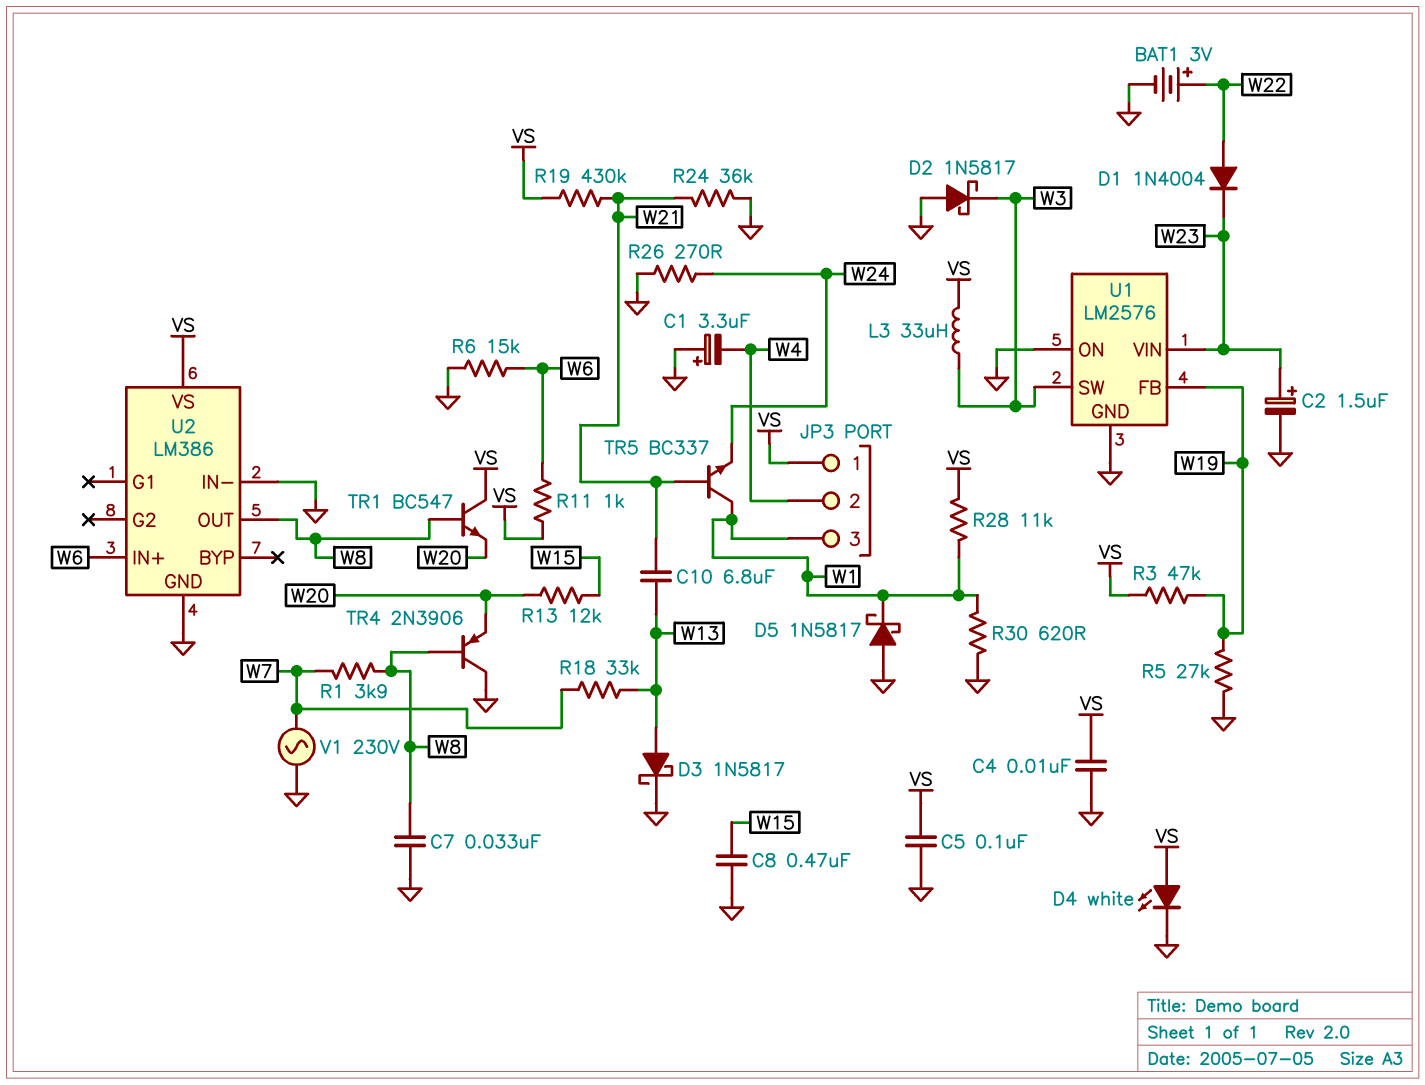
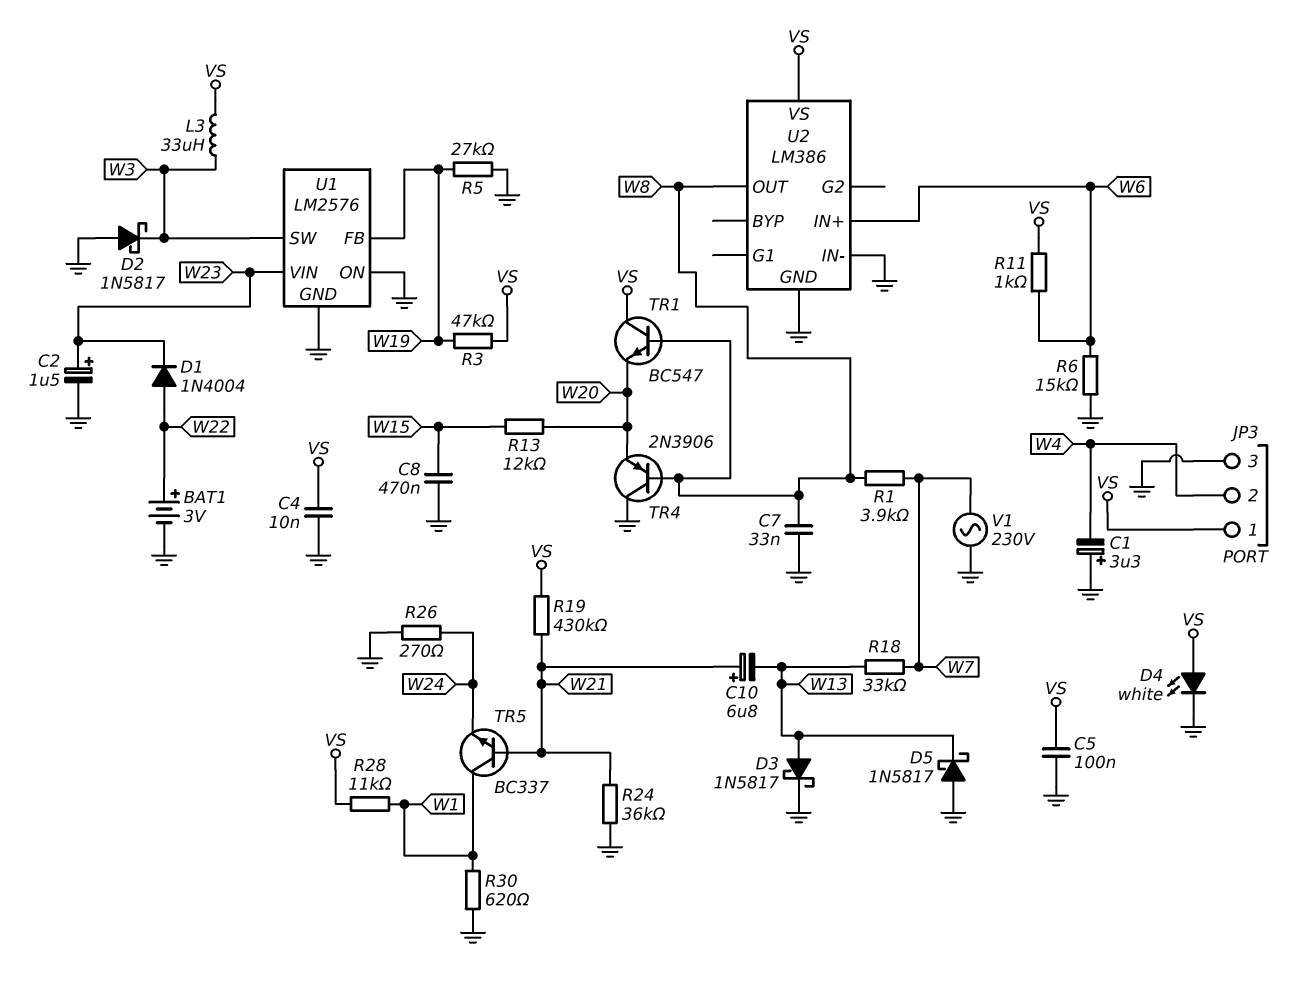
C10: 6.8uF (W13, W21) -> 6.8uF (plus W21, minus W13)
D5: schottky 1N5817 (A GND, K W1) -> schottky 1N5817 (A GND, K W13)
JP3 pin 3: W1 -> GND

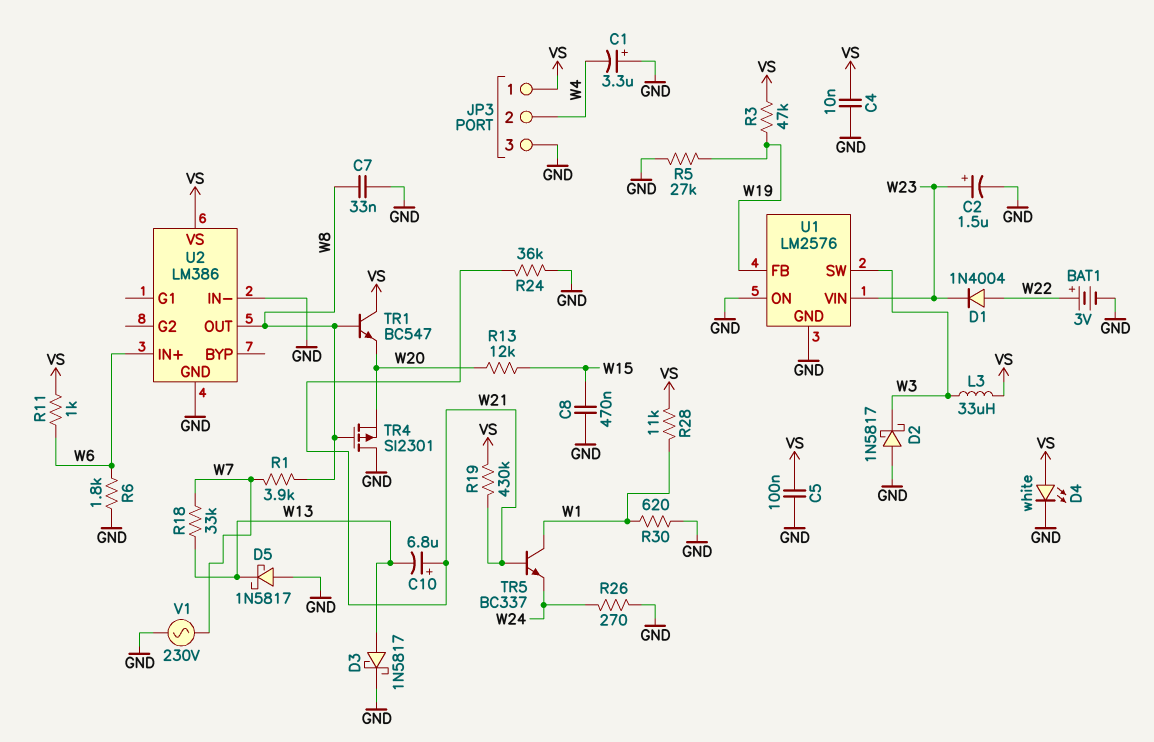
R6: 15k (GND, W6) -> 1.8k (GND, W6)
TR4: PNP 2N3906 (B W8, C GND, E W20) -> PMOS SI2301 (G W8, D GND, S W20)

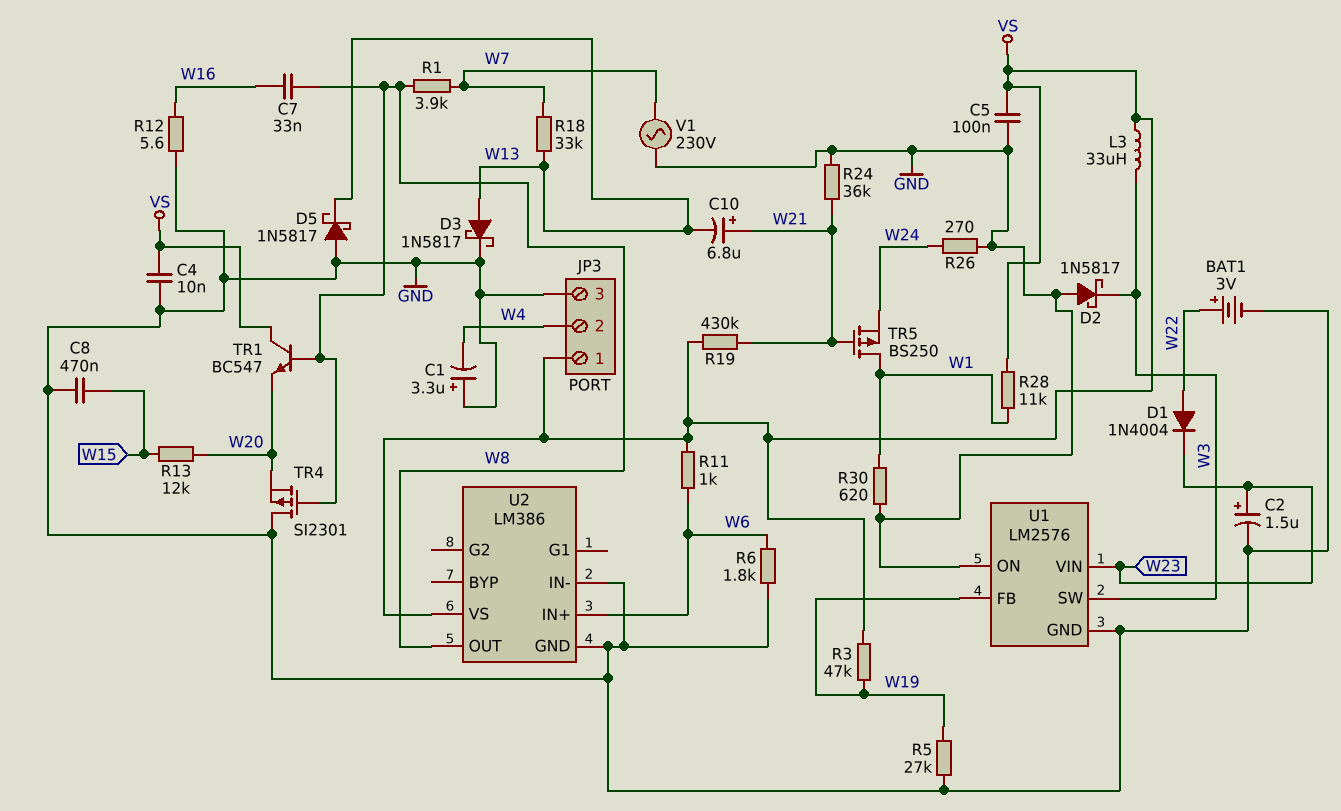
C7: 33nF (GND, W8) -> 33nF (W8, W16)
D4: LED white (A VS, K GND) -> none
R12: none -> 5.6 (GND, W16)
TR5: NPN BC337 (B W21, C W1, E W24) -> PMOS BS250 (G W21, D W1, S W24)

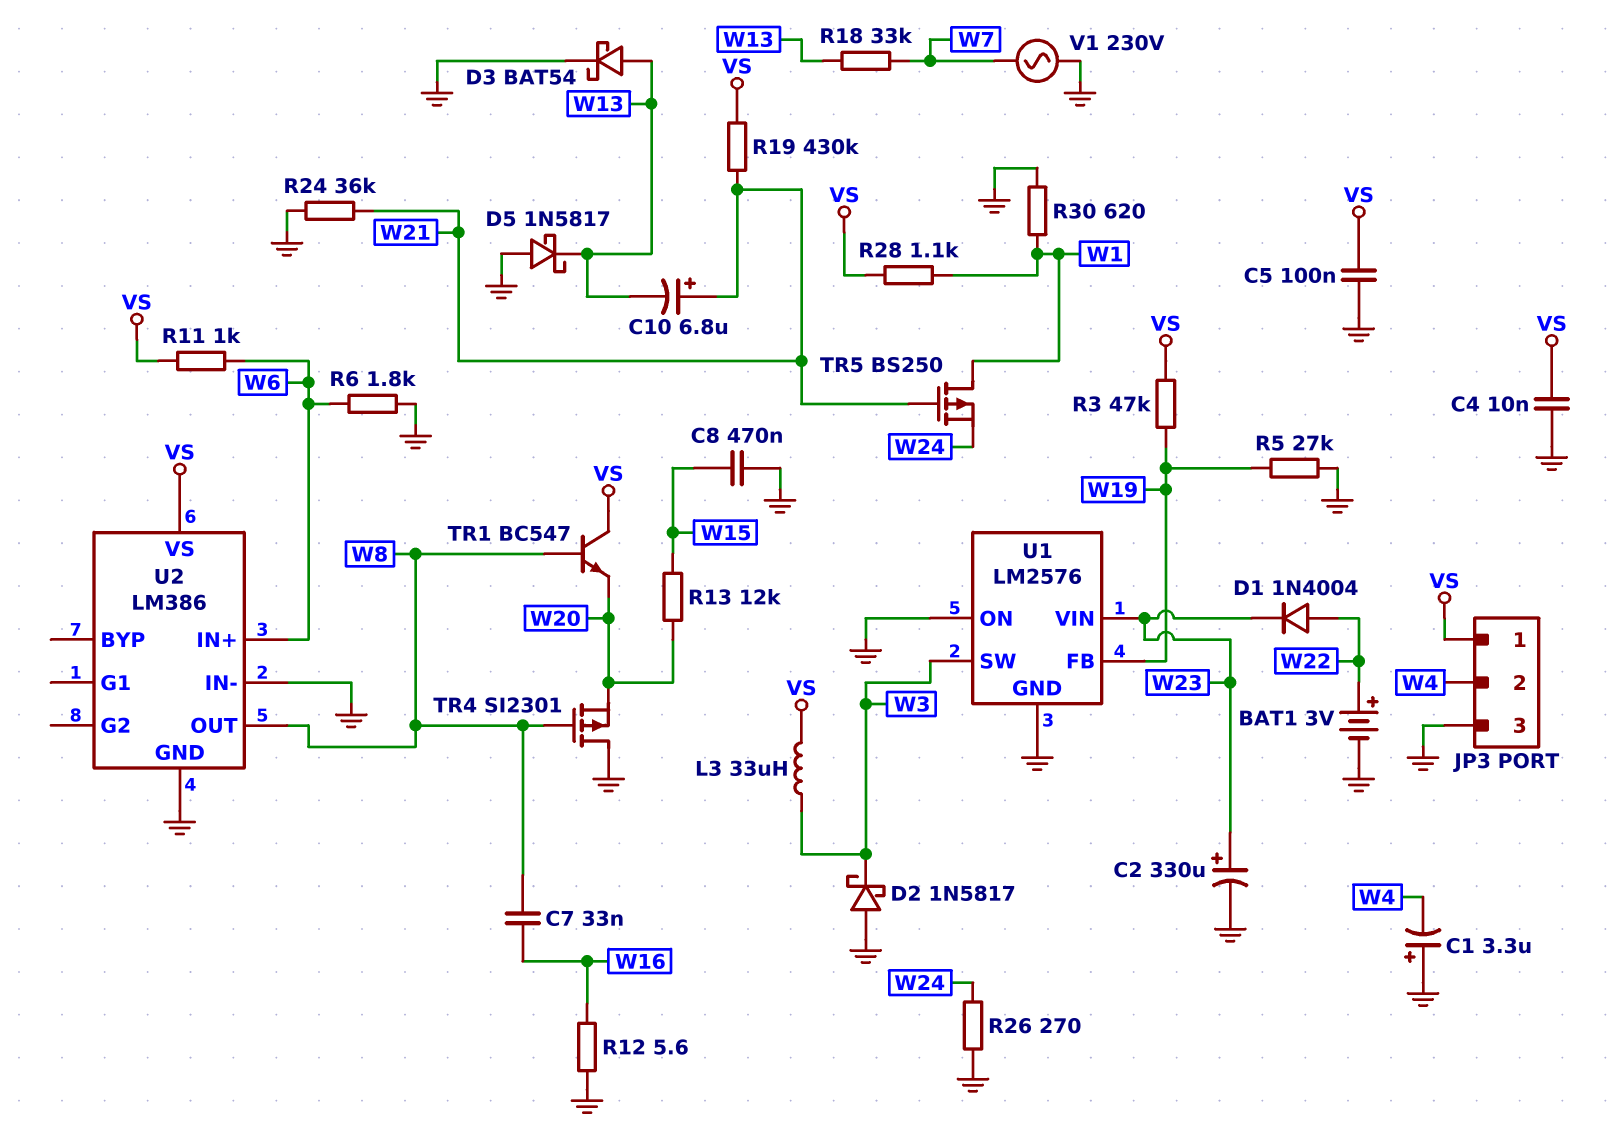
C2: 1.5uF (plus W23, minus GND) -> 330uF (plus W23, minus GND)
D3: schottky 1N5817 (A W13, K GND) -> schottky BAT54 (A W13, K GND)
R1: 3.9k (W7, W8) -> none
R28: 11k (VS, W1) -> 1.1k (VS, W1)

